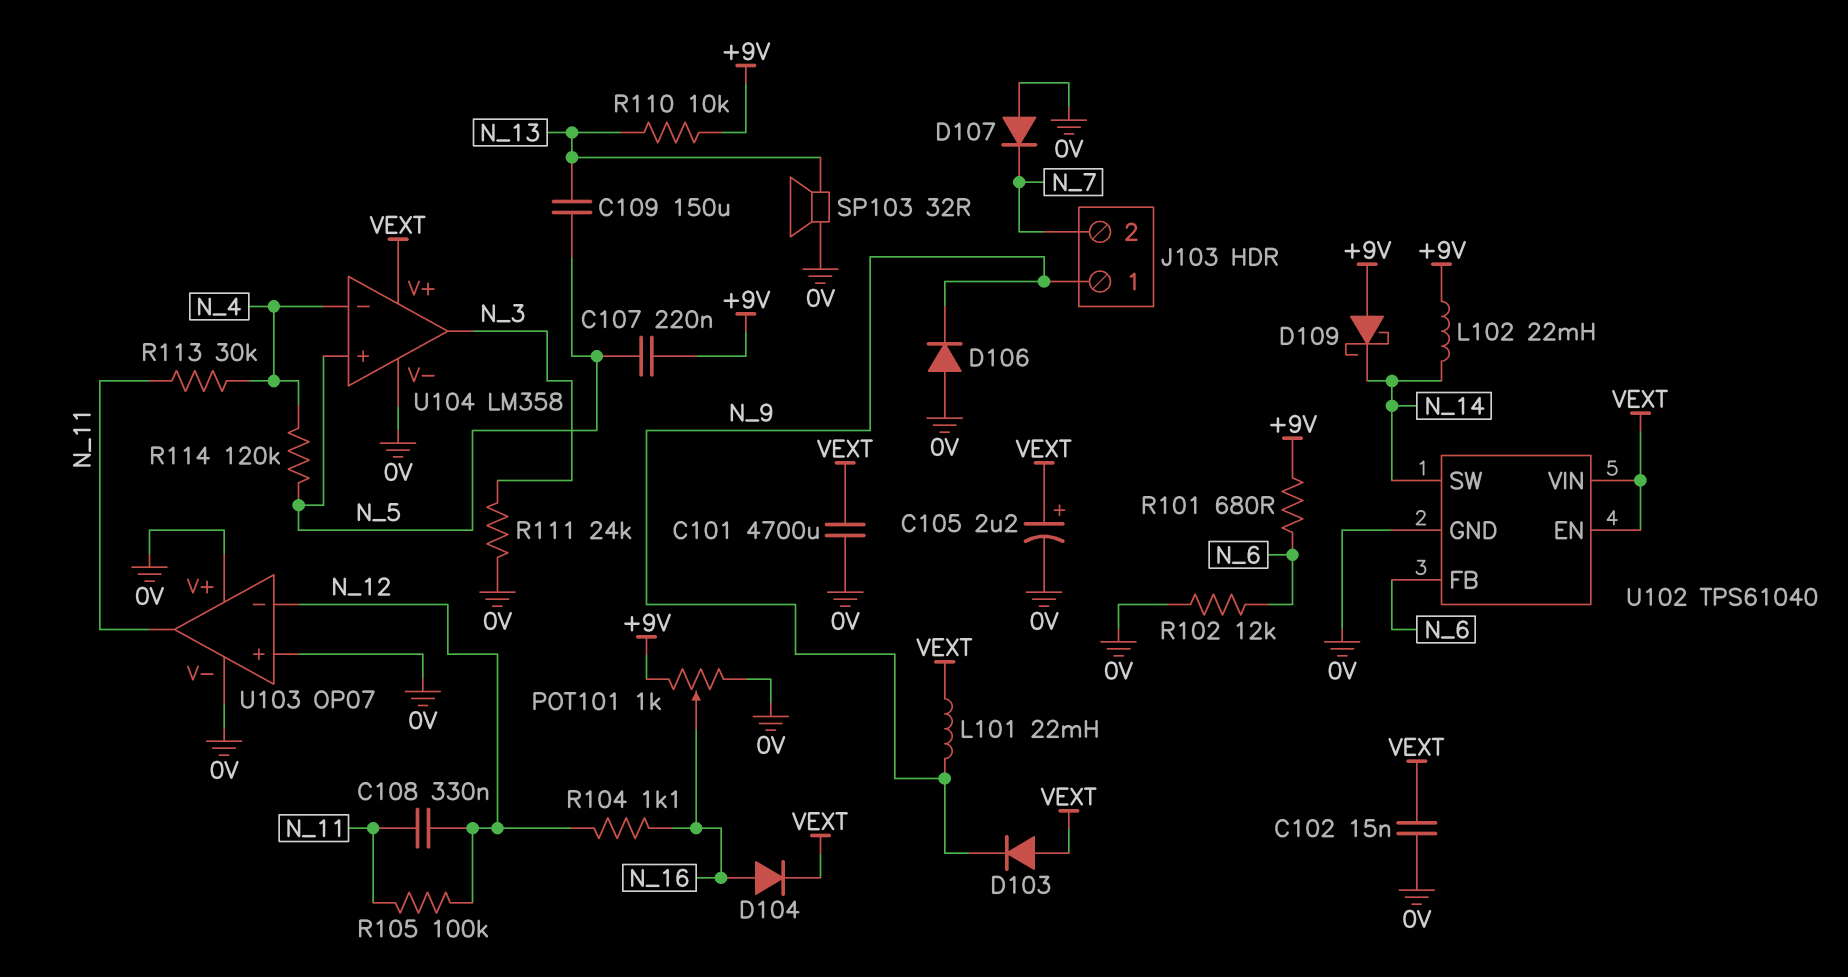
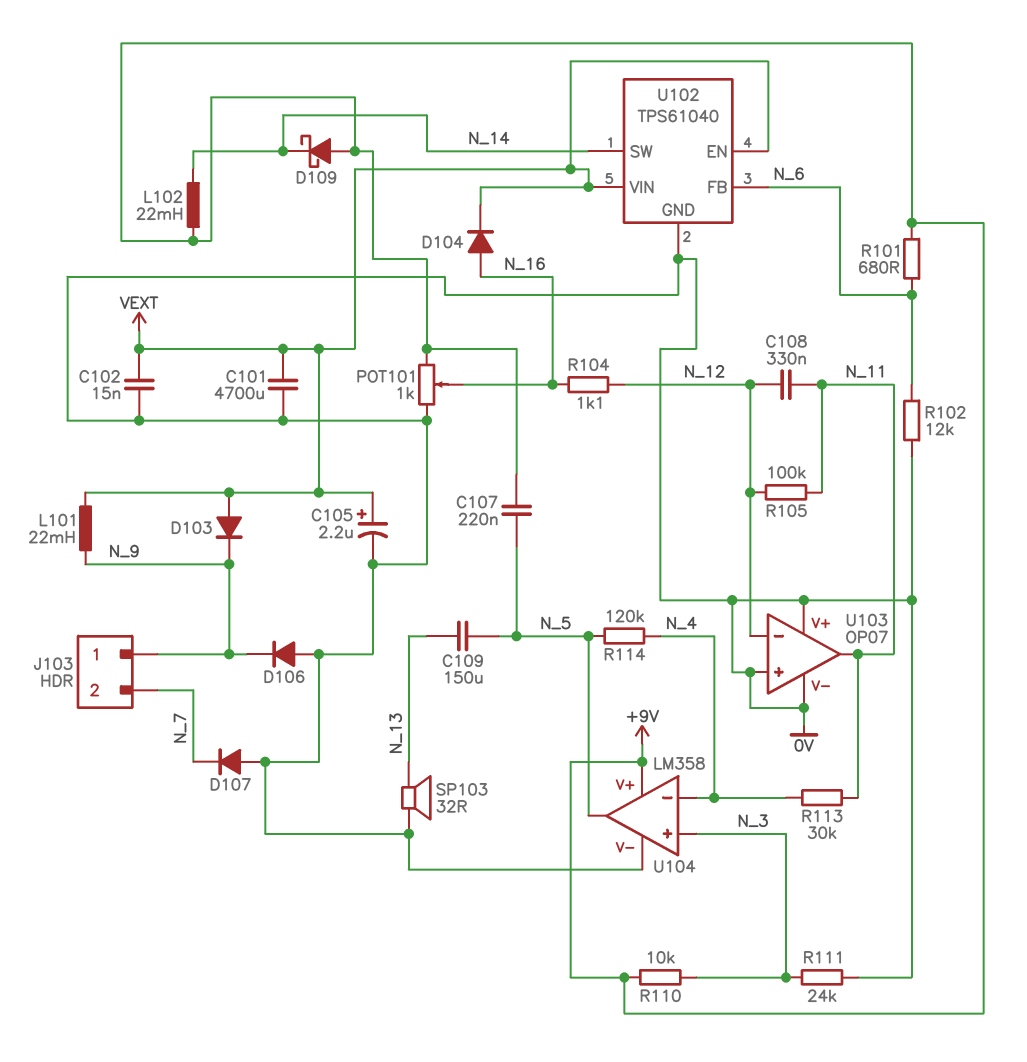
R110: 10k (+9V, N_13) -> 10k (+9V, N_3)
U104 pin V+: VEXT -> +9V
U104 pin in+: N_5 -> N_3
U104 pin out: N_3 -> N_5

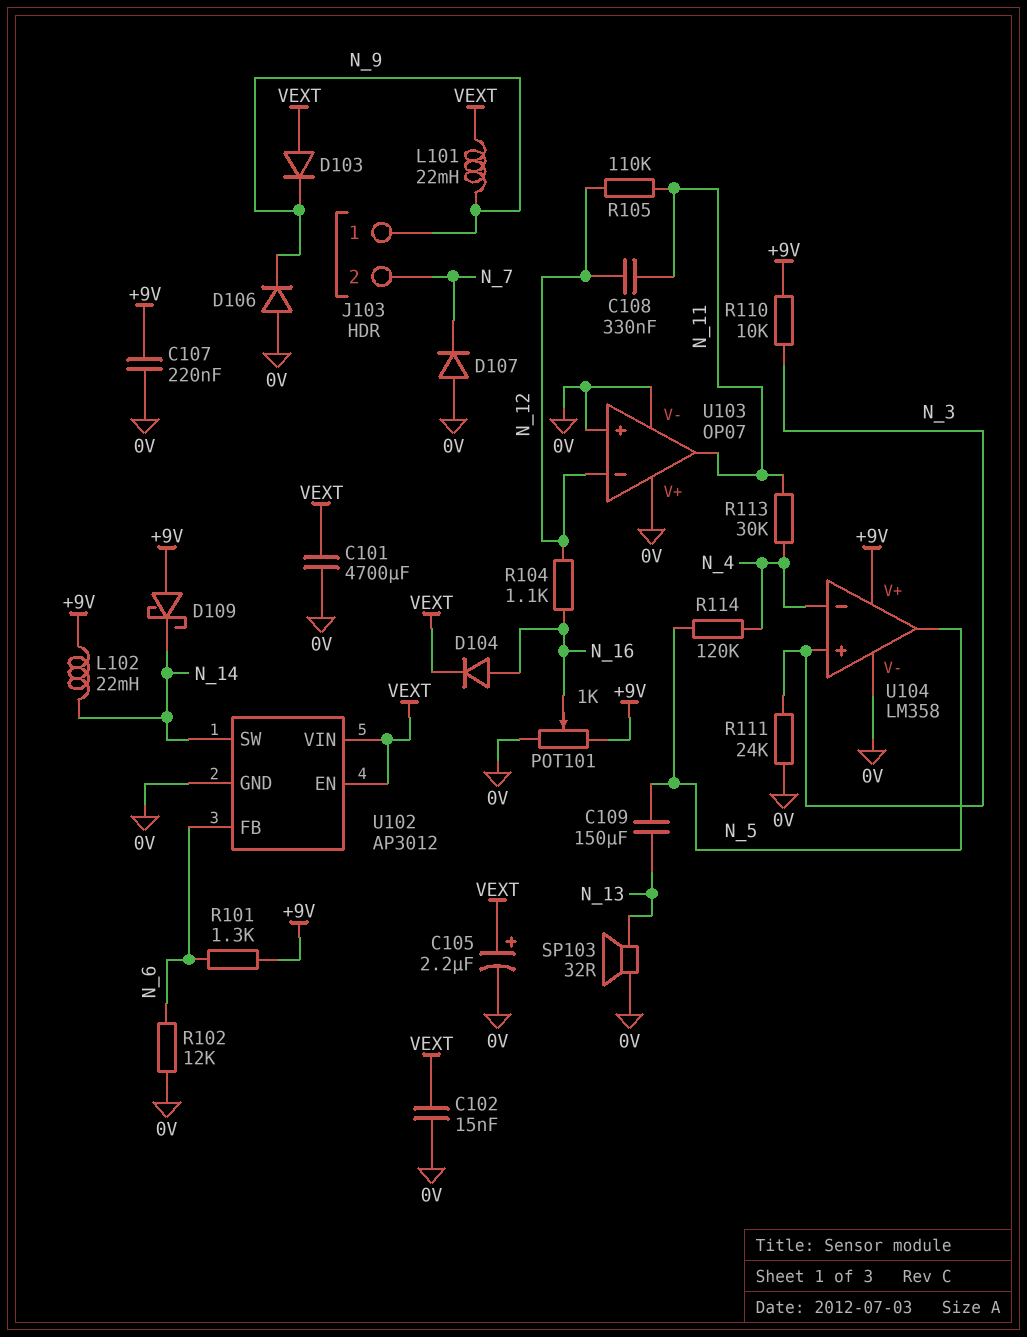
C107: 220nF (+9V, N_5) -> 220nF (+9V, 0V)
R101: 680 (+9V, N_6) -> 1.3k (+9V, N_6)
R105: 100k (N_11, N_12) -> 110k (N_11, N_12)
U102: TPS61040 -> AP3012

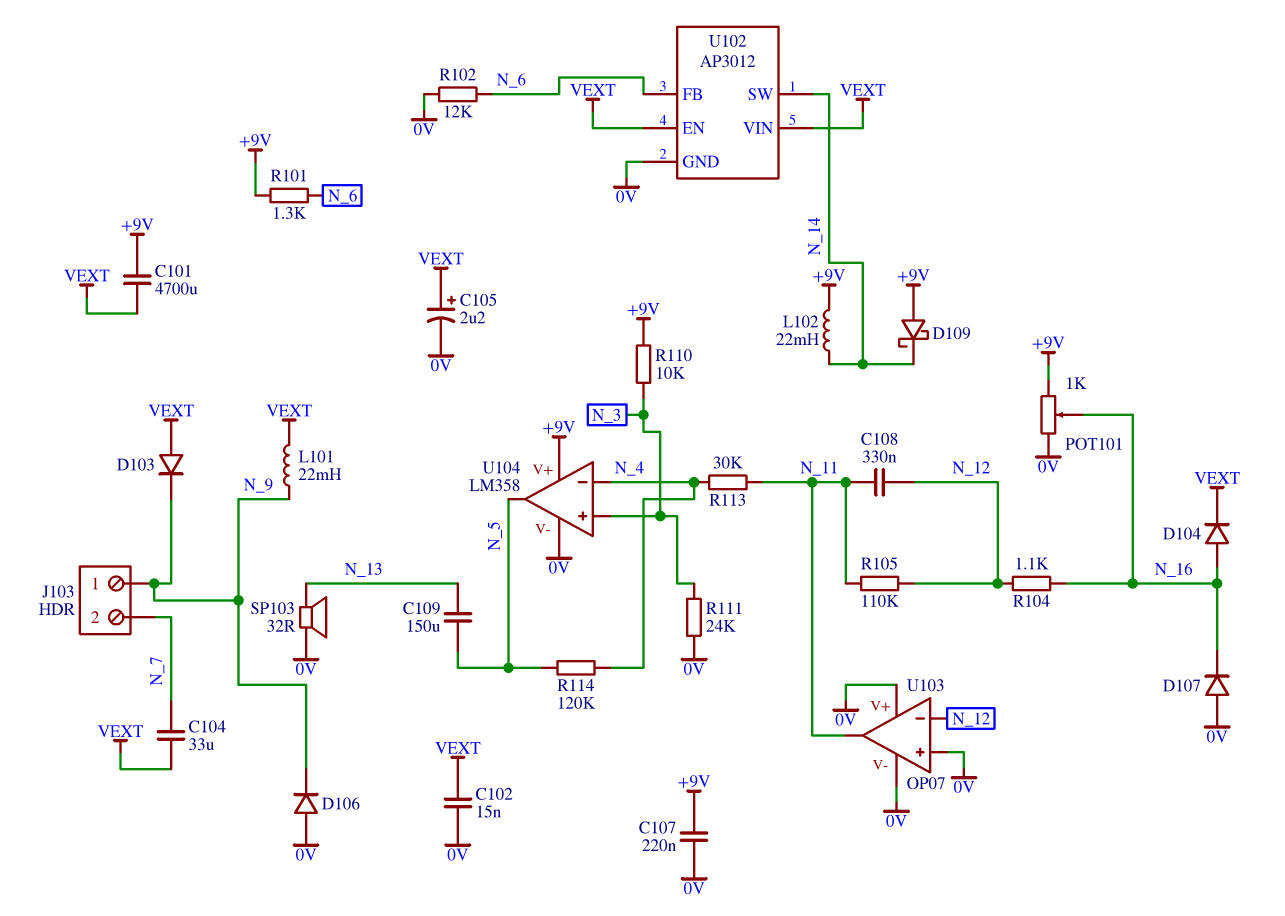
C101: 4700uF (0V, VEXT) -> 4700uF (+9V, VEXT)
C104: none -> 33uF (N_7, VEXT)
D107: diode (A 0V, K N_7) -> diode (A 0V, K N_16)

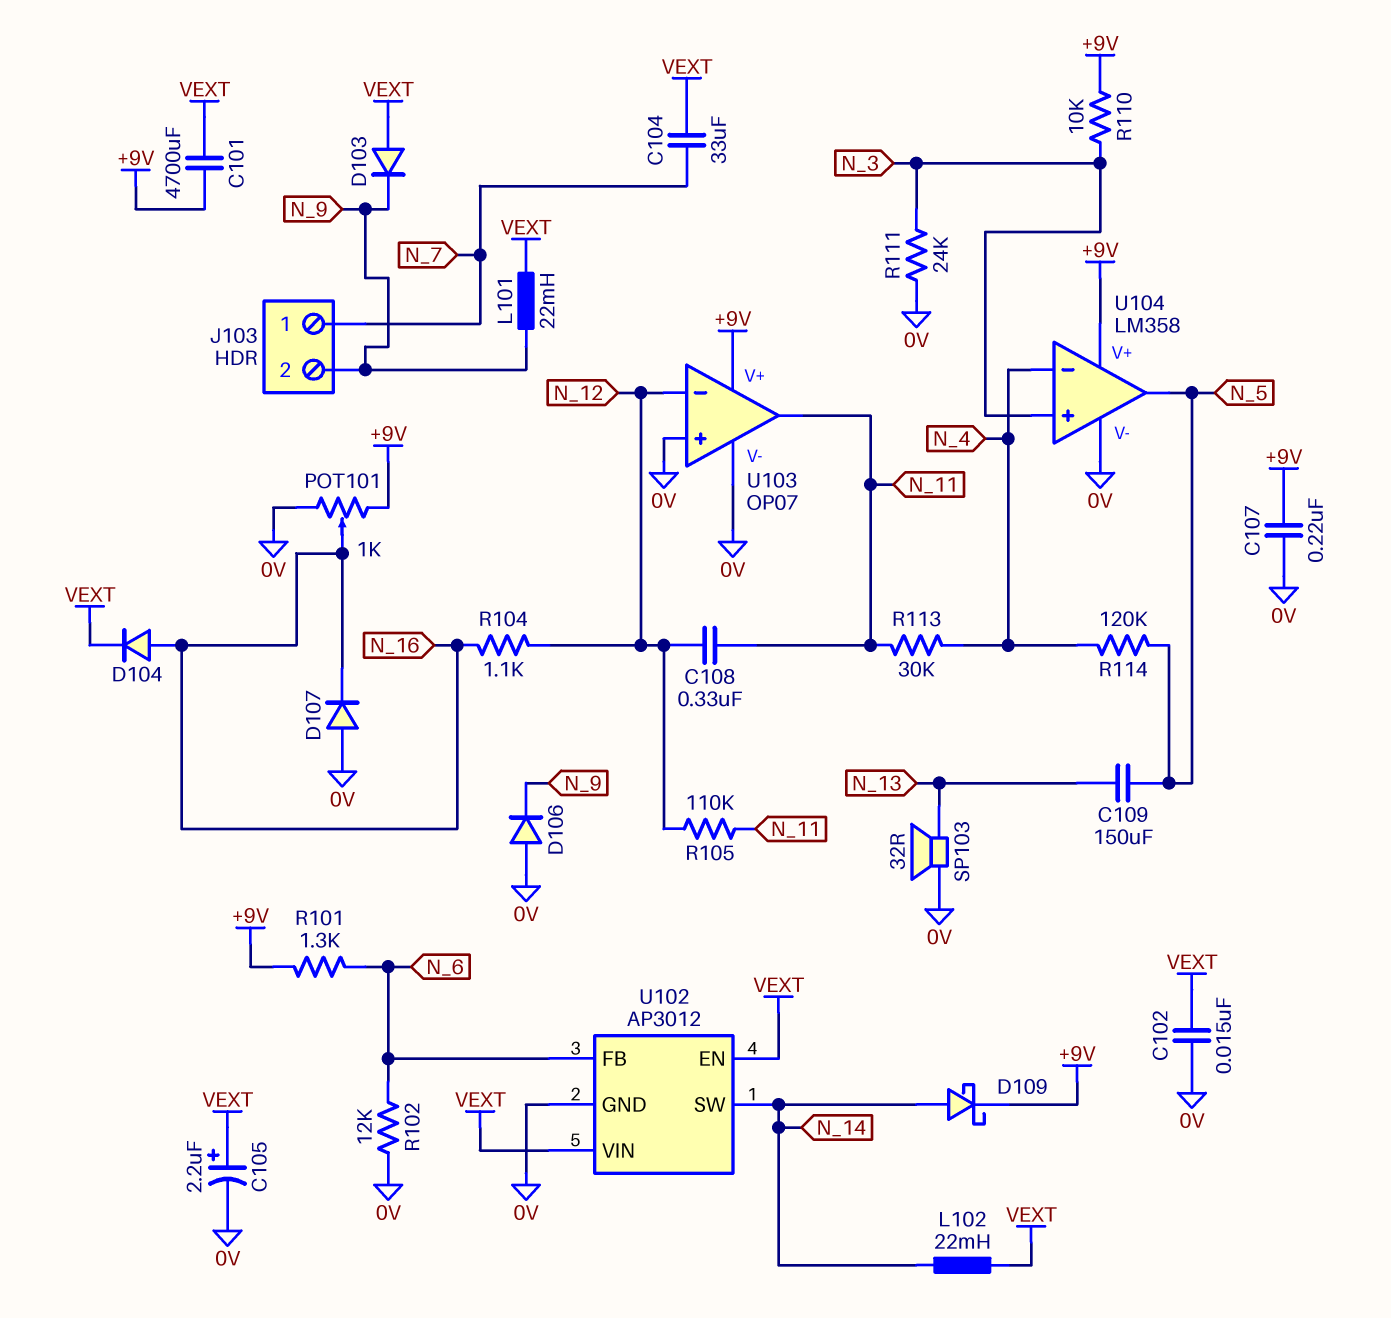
D109: schottky (A +9V, K N_14) -> schottky (A N_14, K +9V)
J103 pin 1: N_9 -> N_7
J103 pin 2: N_7 -> N_9
L102: 22mH (+9V, N_14) -> 22mH (N_14, VEXT)
U103 pin V+: 0V -> +9V

